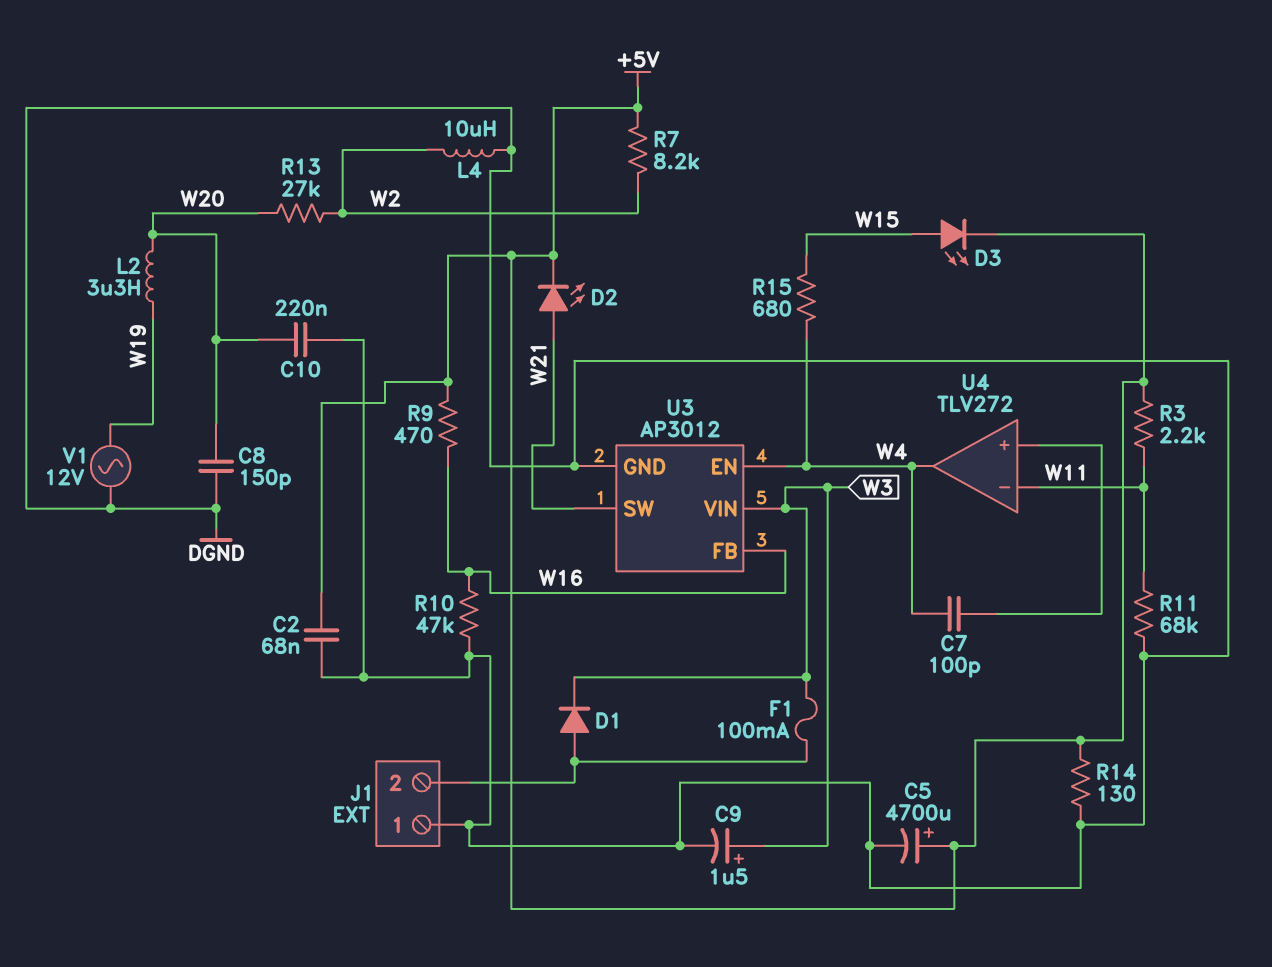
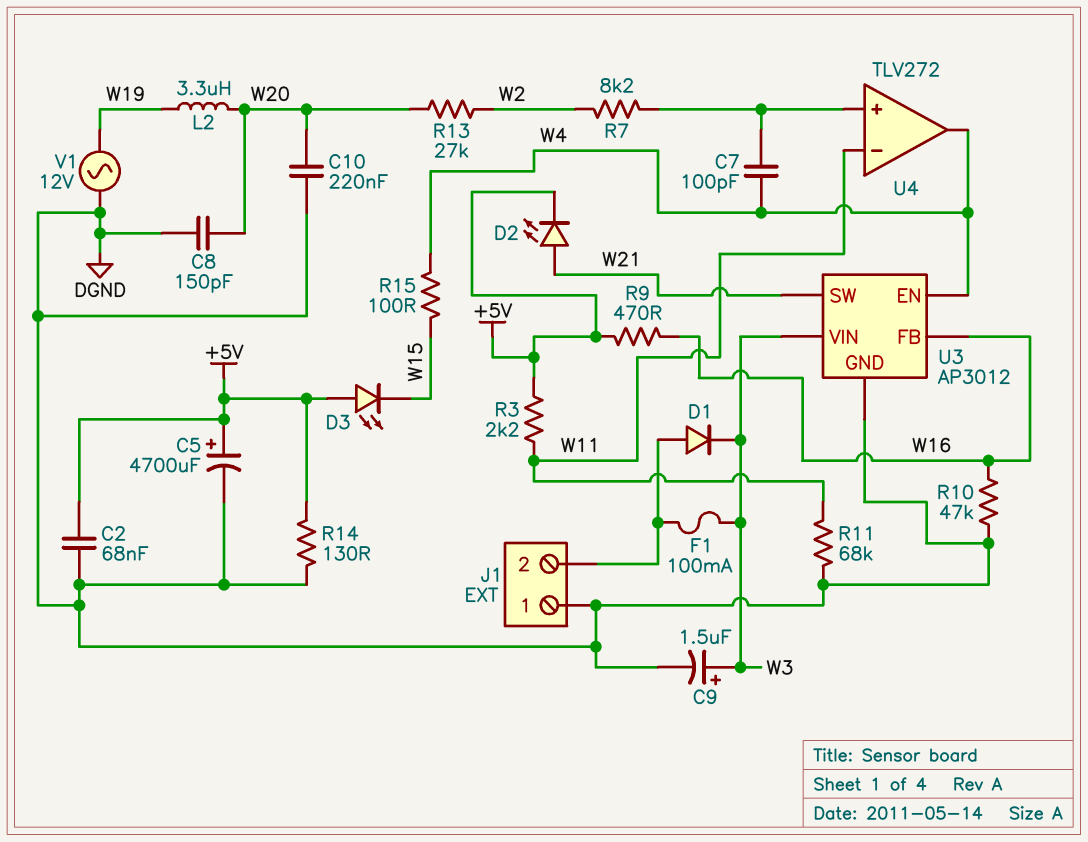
D3: LED (A W15, K +5V) -> LED (A +5V, K W15)
L4: 10uH (DGND, W2) -> none
R7: 8.2k (+5V, W2) -> 8.2k (U4/in+, W2)
R15: 680 (W4, W15) -> 100 (W4, W15)

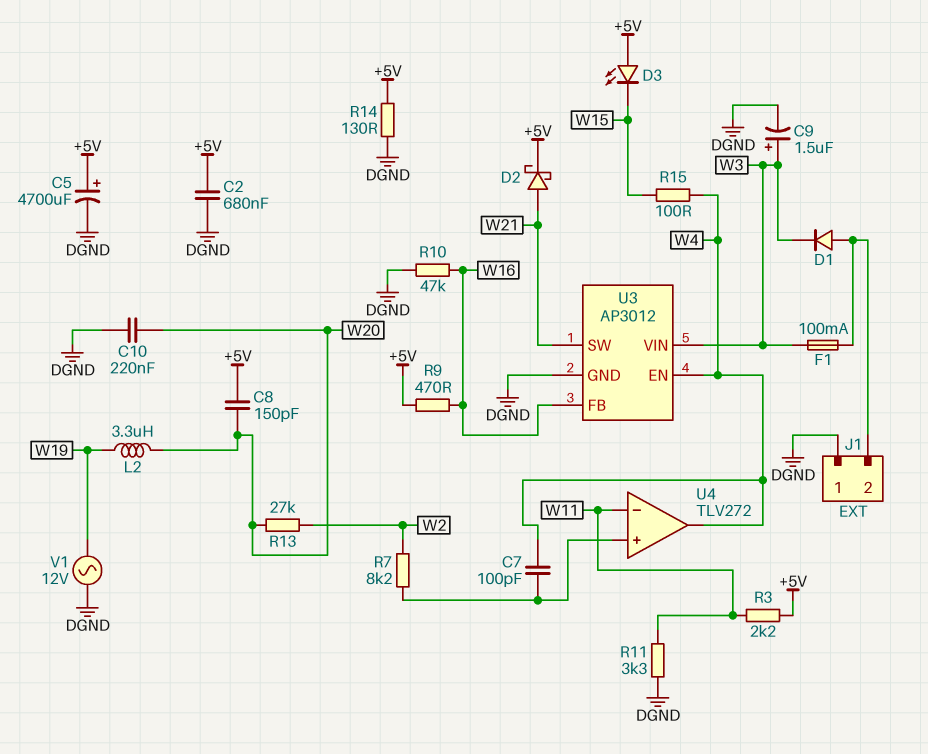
C2: 68nF (+5V, DGND) -> 680nF (+5V, DGND)
C8: 150pF (DGND, W20) -> 150pF (+5V, W20)
D2: LED (A W21, K +5V) -> schottky (A W21, K +5V)
R11: 68k (DGND, W11) -> 3.3k (DGND, W11)

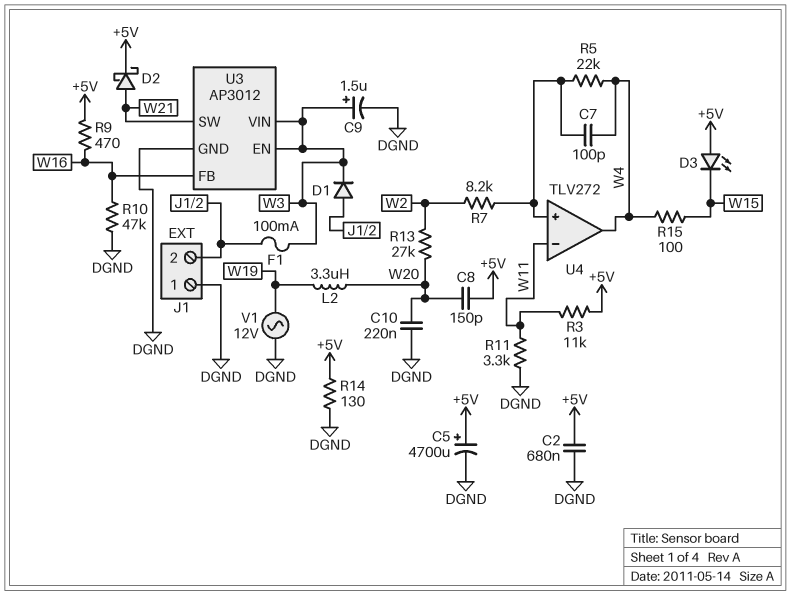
R3: 2.2k (+5V, W11) -> 11k (+5V, W11)
R5: none -> 22k (U4/in+, W4)
U3 pin EN: W4 -> W3

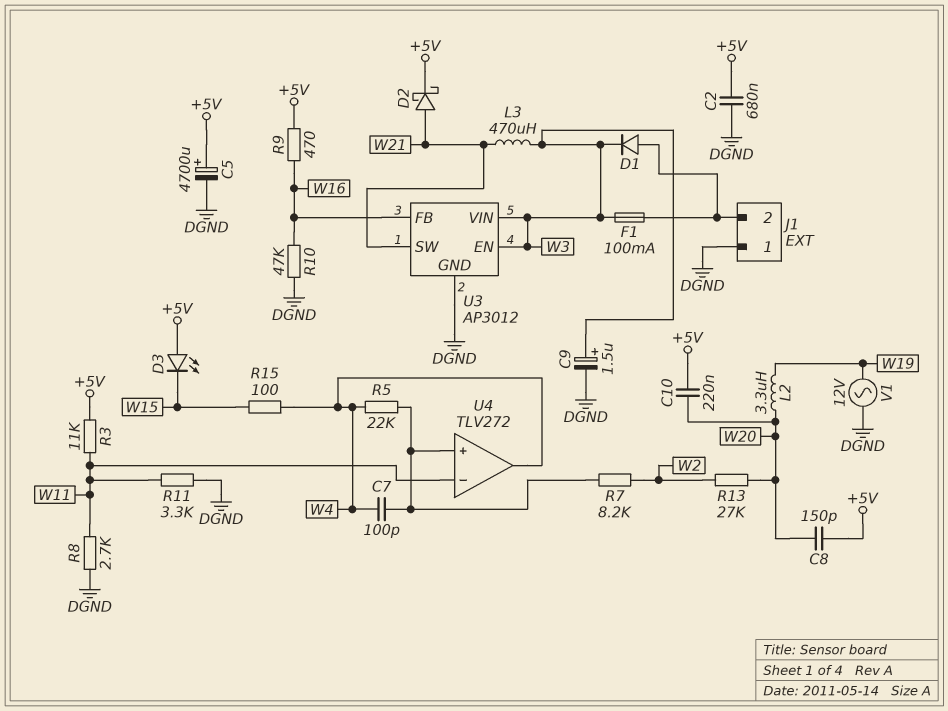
C10: 220nF (DGND, W20) -> 220nF (+5V, W20)
L3: none -> 470uH (W3, W21)
R8: none -> 2.7k (DGND, W11)
R14: 130 (+5V, DGND) -> none

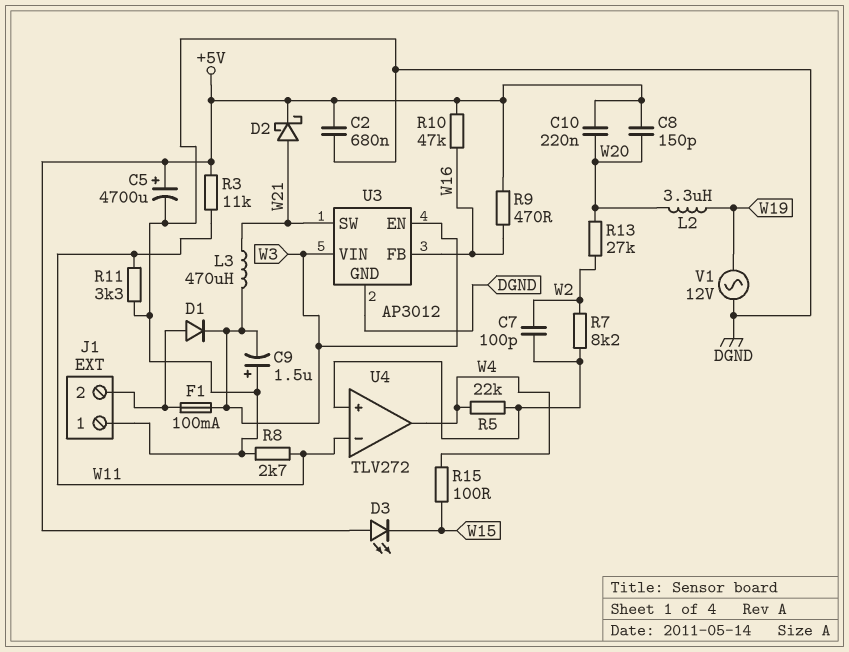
C7: 100pF (U4/in+, W4) -> 100pF (U4/in+, W2)
C9: 1.5uF (plus W3, minus DGND) -> 1.5uF (plus DGND, minus W3)
R10: 47k (DGND, W16) -> 47k (+5V, W16)

